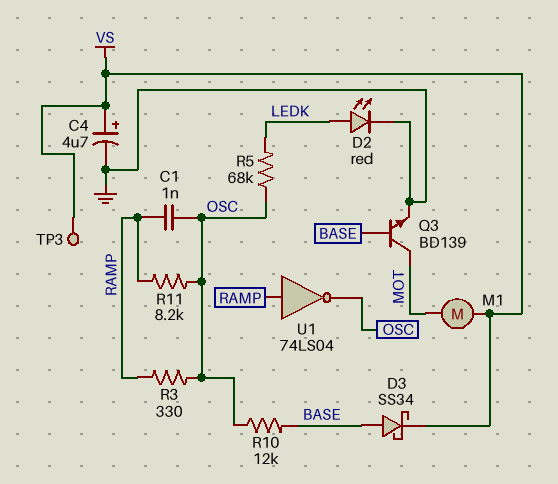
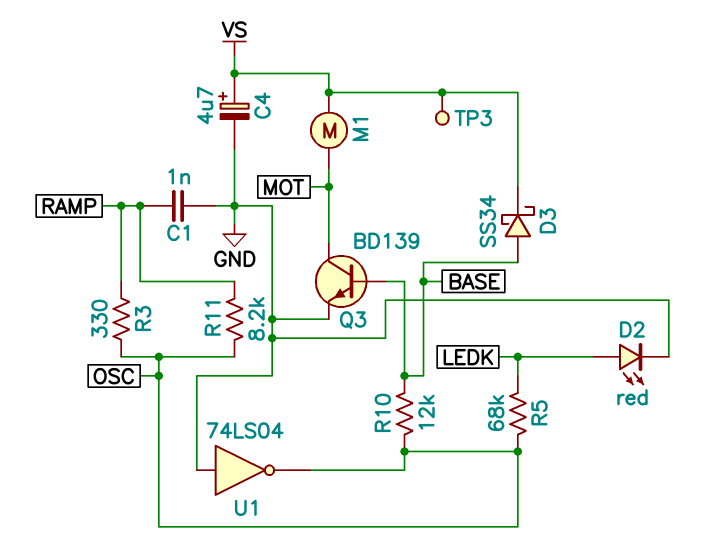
C1: 1nF (OSC, RAMP) -> 1nF (GND, RAMP)
U1: NOT 74LS04 (in RAMP, out OSC) -> NOT 74LS04 (in GND, out OSC)

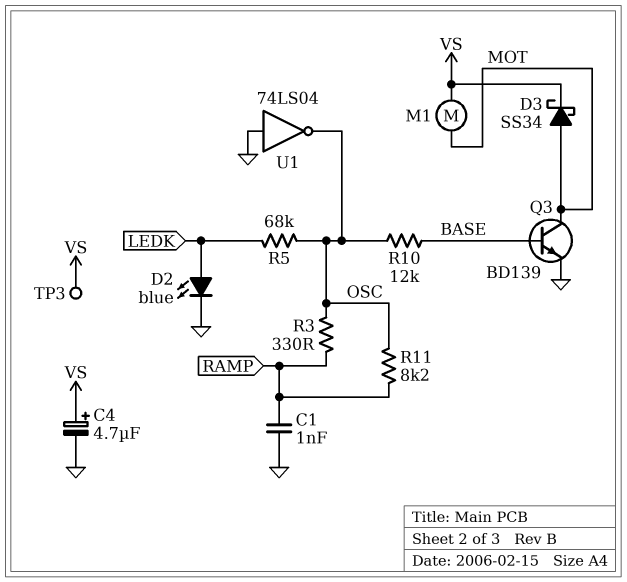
D2: LED red (A LEDK, K GND) -> LED blue (A LEDK, K GND)
D3: schottky SS34 (A BASE, K VS) -> schottky SS34 (A MOT, K VS)

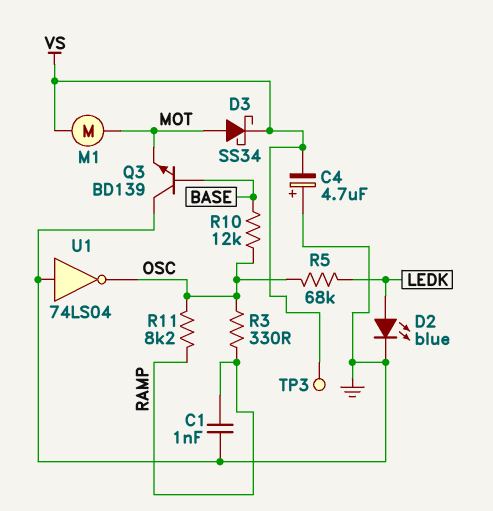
C4: 4.7uF (plus VS, minus GND) -> 4.7uF (plus GND, minus VS)
Q3: NPN BD139 (B BASE, C MOT, E GND) -> NPN BD139 (B BASE, C GND, E MOT)

